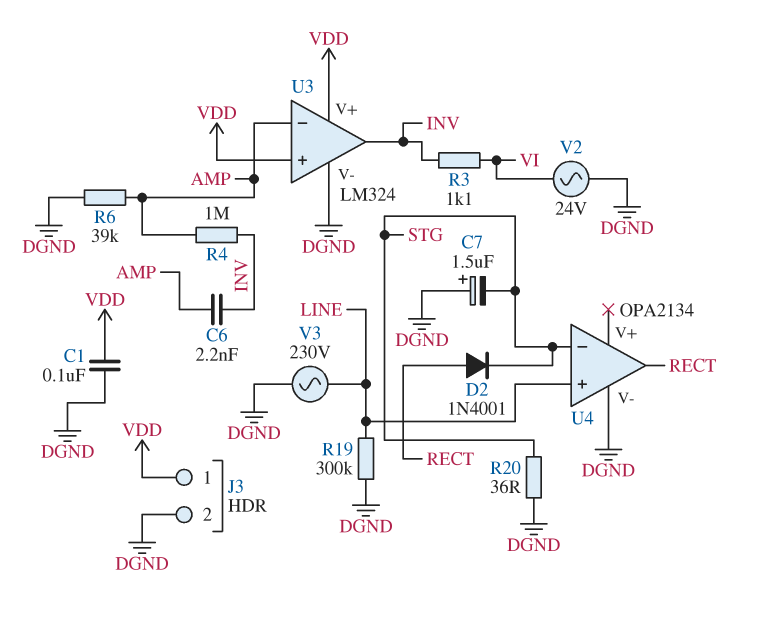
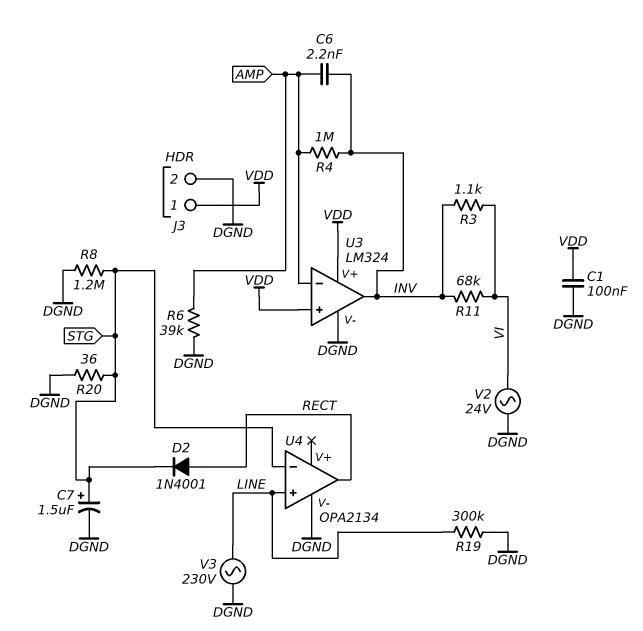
C7: 1.5uF (plus DGND, minus STG) -> 1.5uF (plus STG, minus DGND)
R8: none -> 1.2M (DGND, STG)
R11: none -> 68k (INV, VI)

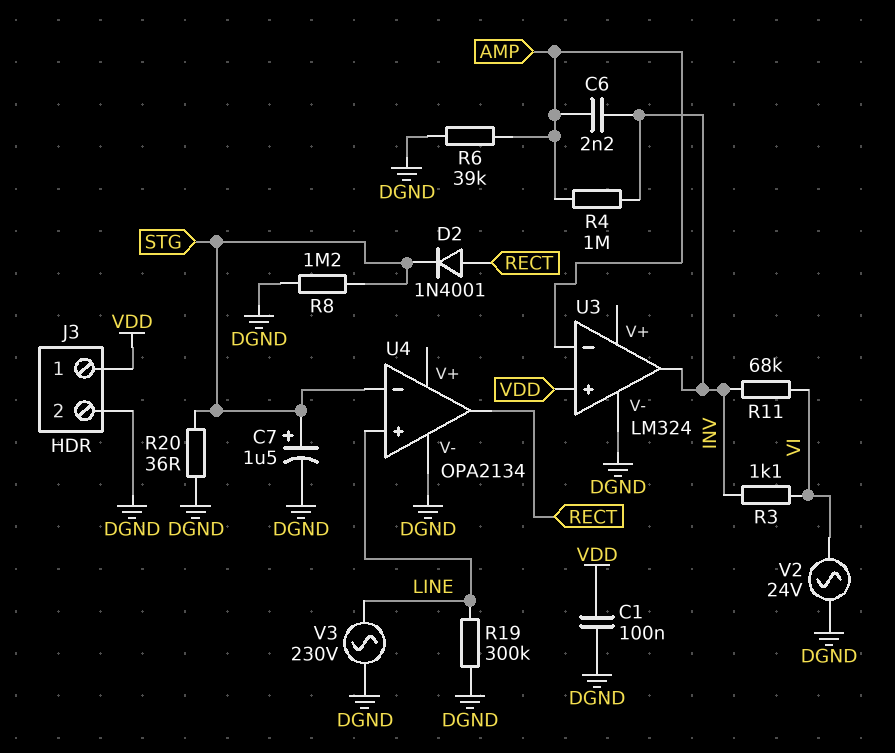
U3 pin V+: VDD -> none

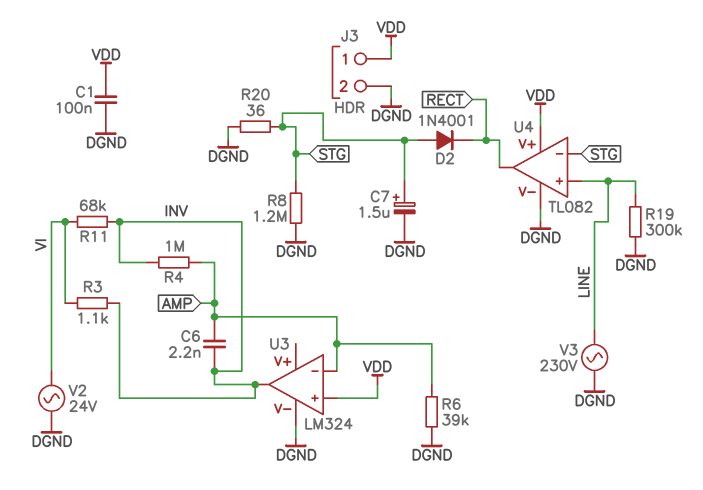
D2: diode 1N4001 (A RECT, K STG) -> diode 1N4001 (A STG, K RECT)
U4: OPA2134 -> TL082
U4 pin V+: none -> VDD

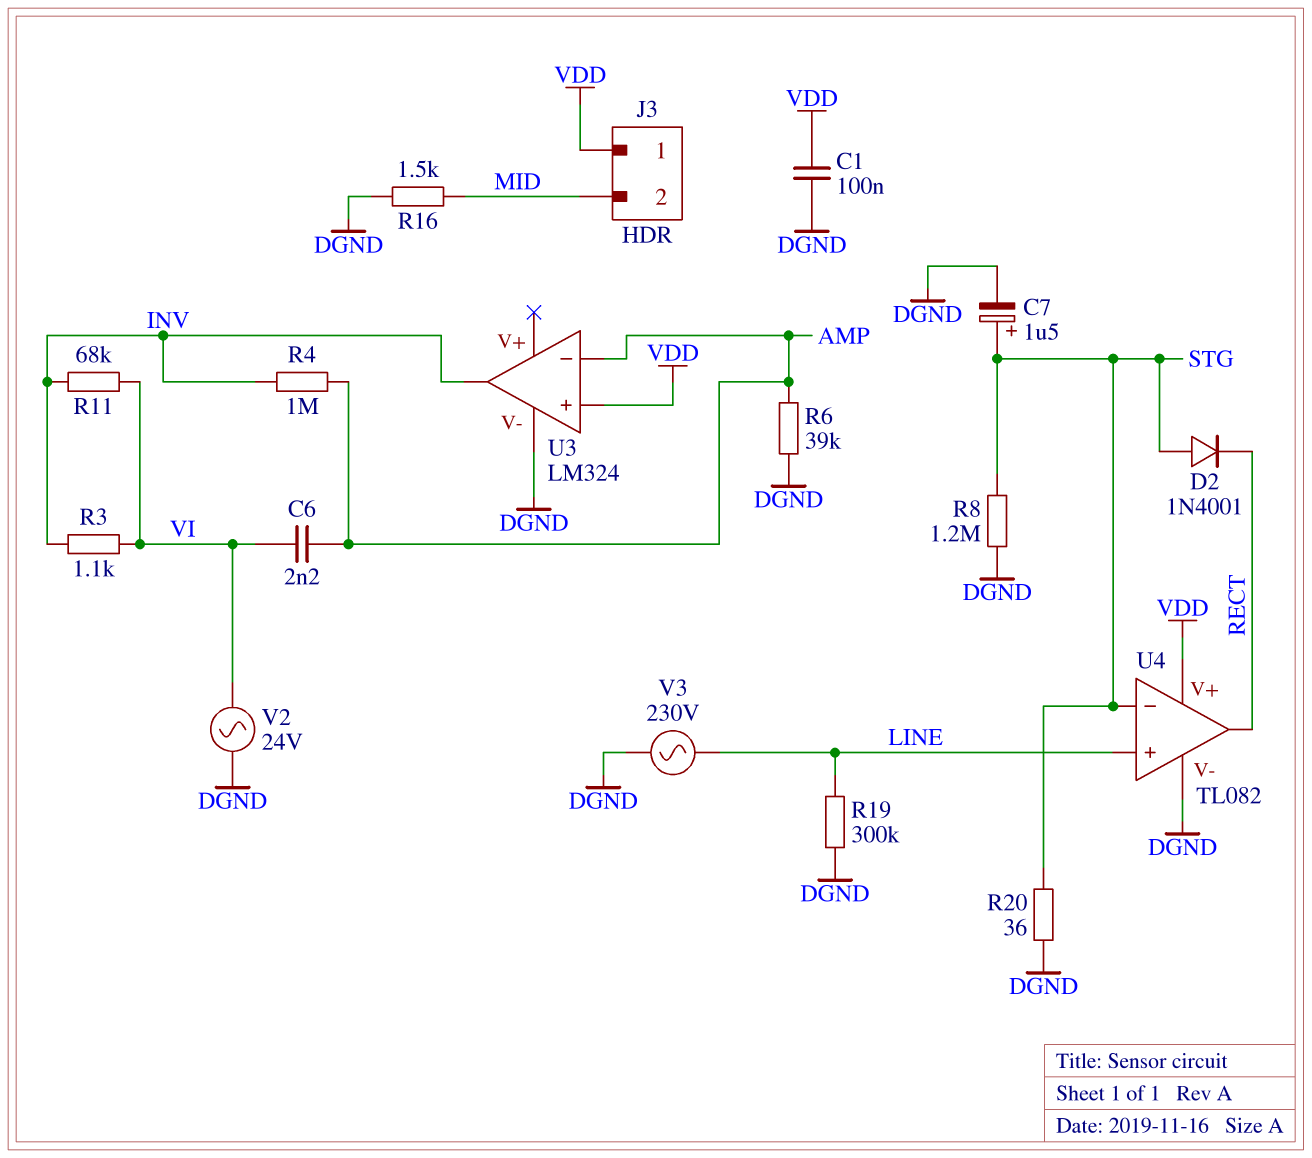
C6: 2.2nF (AMP, INV) -> 2.2nF (AMP, VI)
J3 pin 2: DGND -> MID
R16: none -> 1.5k (DGND, MID)

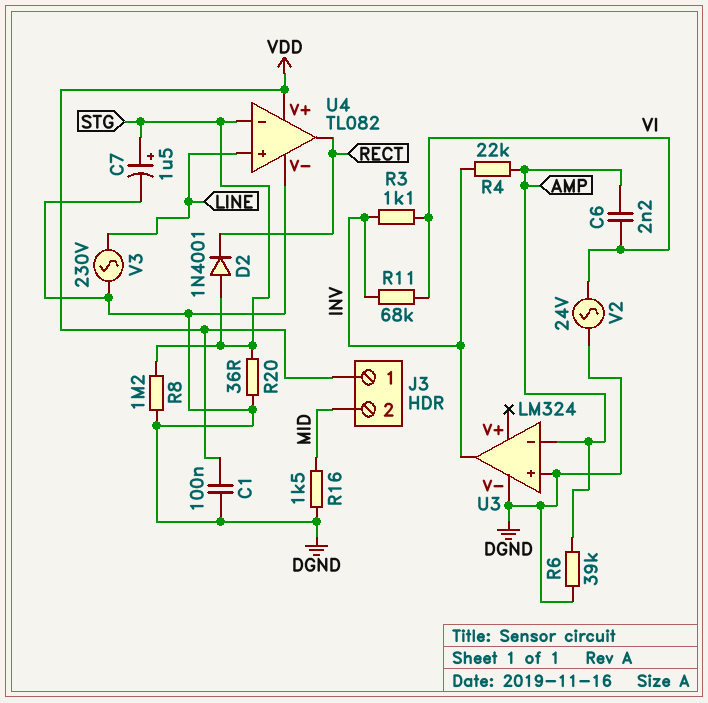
R4: 1M (AMP, INV) -> 22k (AMP, INV)
R19: 300k (DGND, LINE) -> none
U3 pin in+: VDD -> DGND

